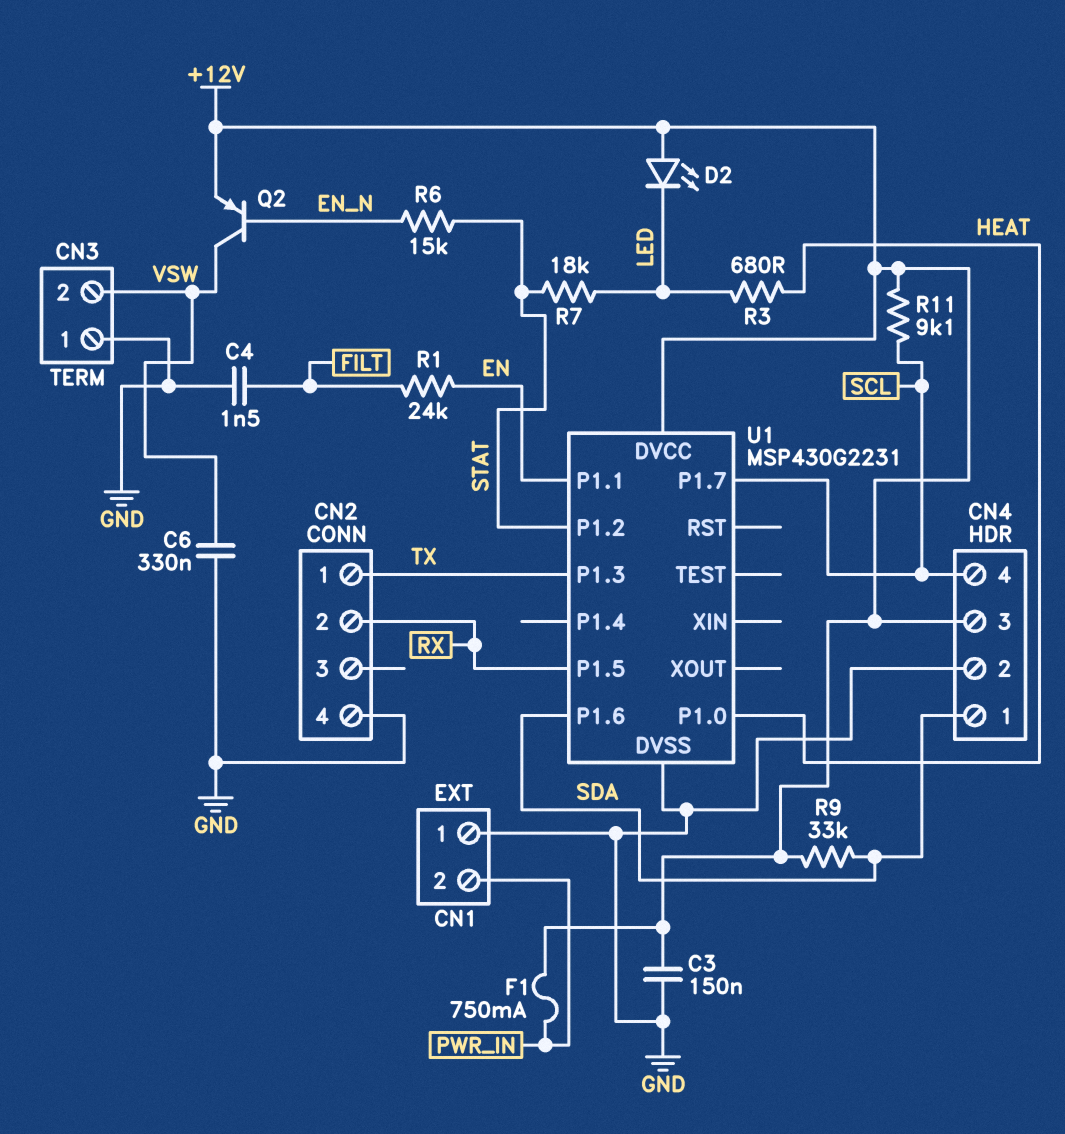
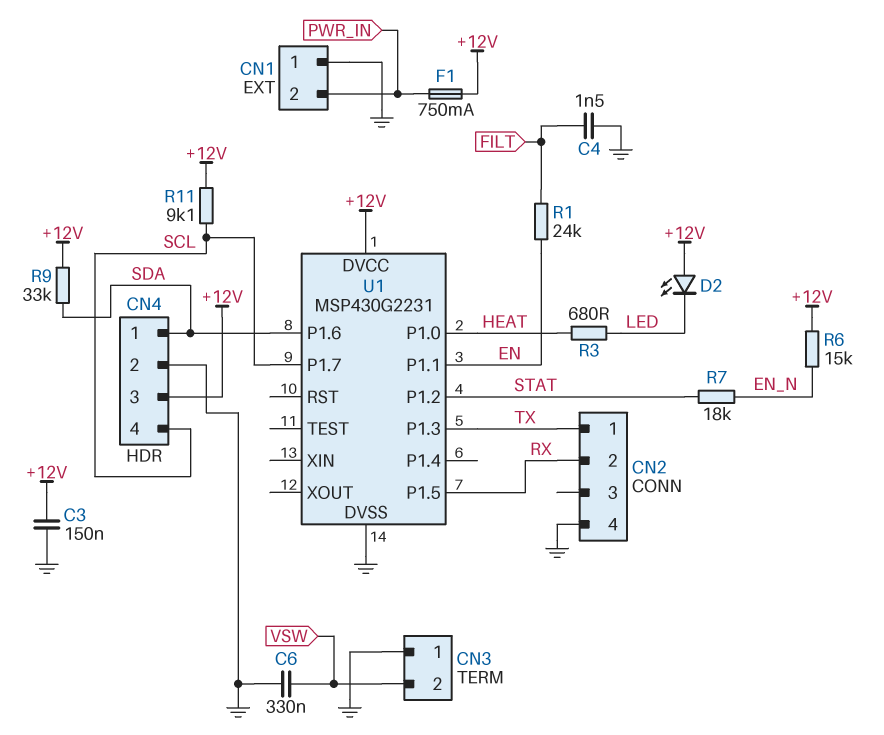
Q2: PNP (B EN_N, C VSW, E +12V) -> none
R6: 15k (EN_N, STAT) -> 15k (+12V, EN_N)
R7: 18k (LED, STAT) -> 18k (EN_N, STAT)

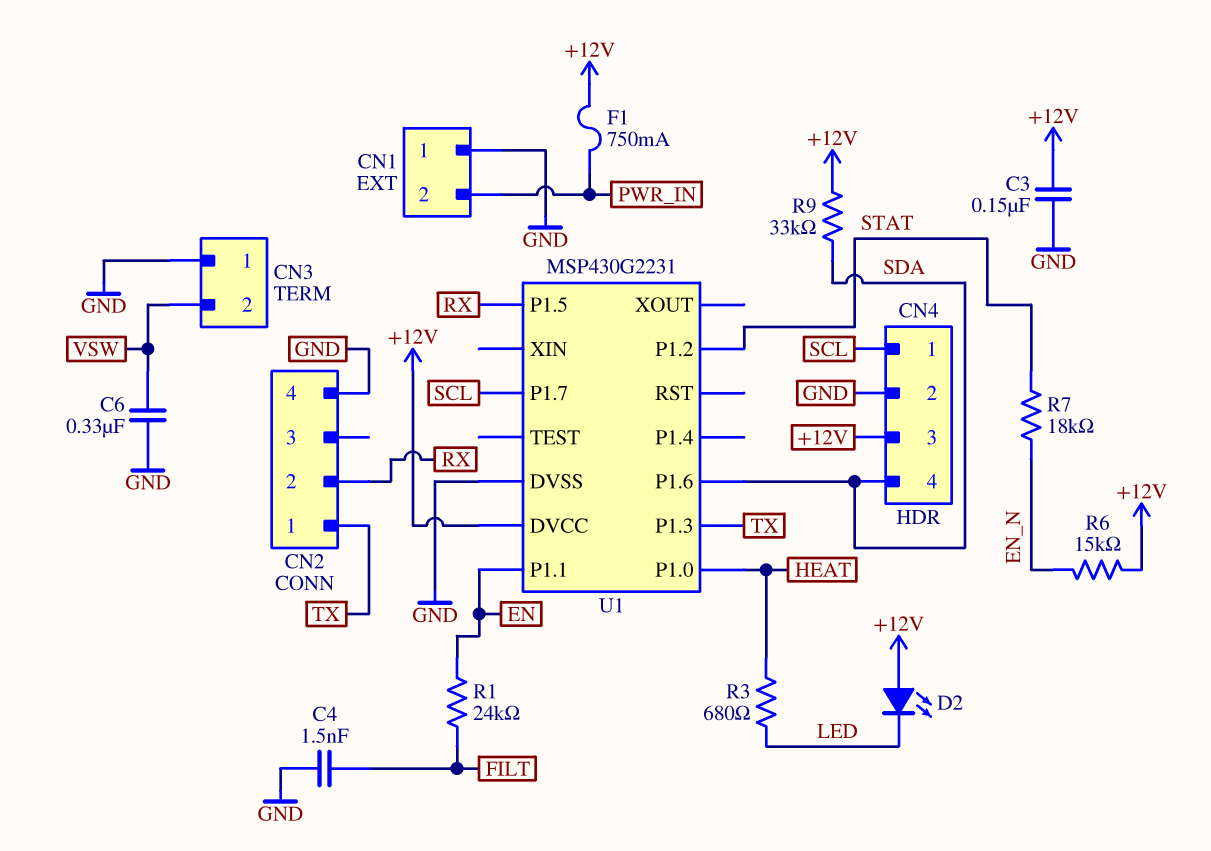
CN4 pin 1: SDA -> SCL
CN4 pin 4: SCL -> SDA
R11: 9.1k (+12V, SCL) -> none

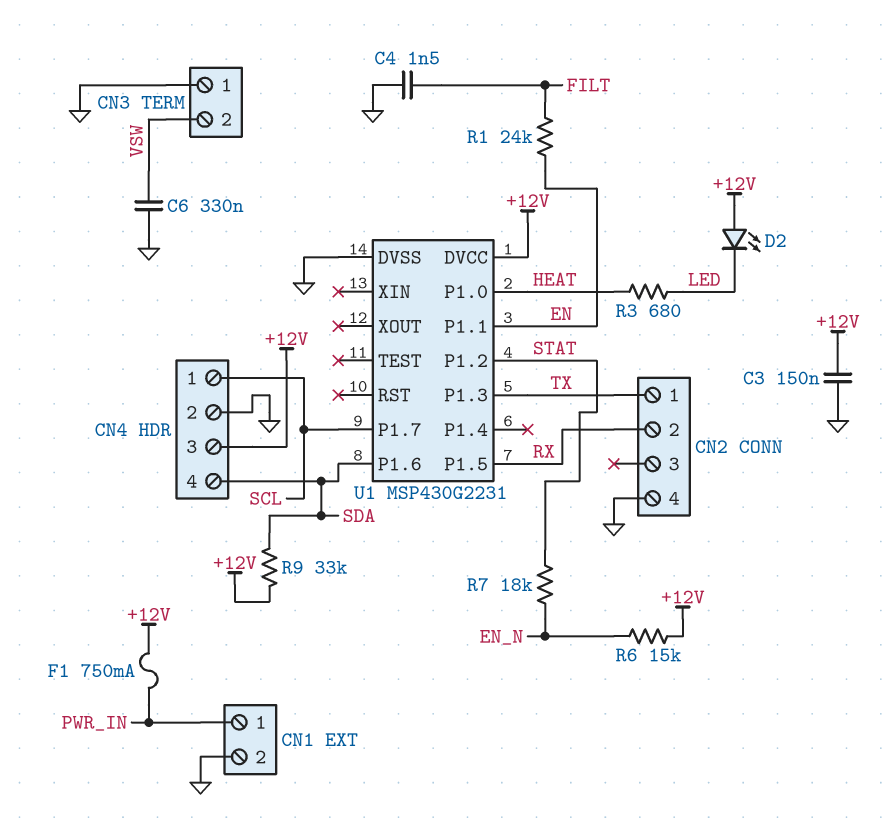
CN1 pin 1: GND -> PWR_IN
CN1 pin 2: PWR_IN -> GND

